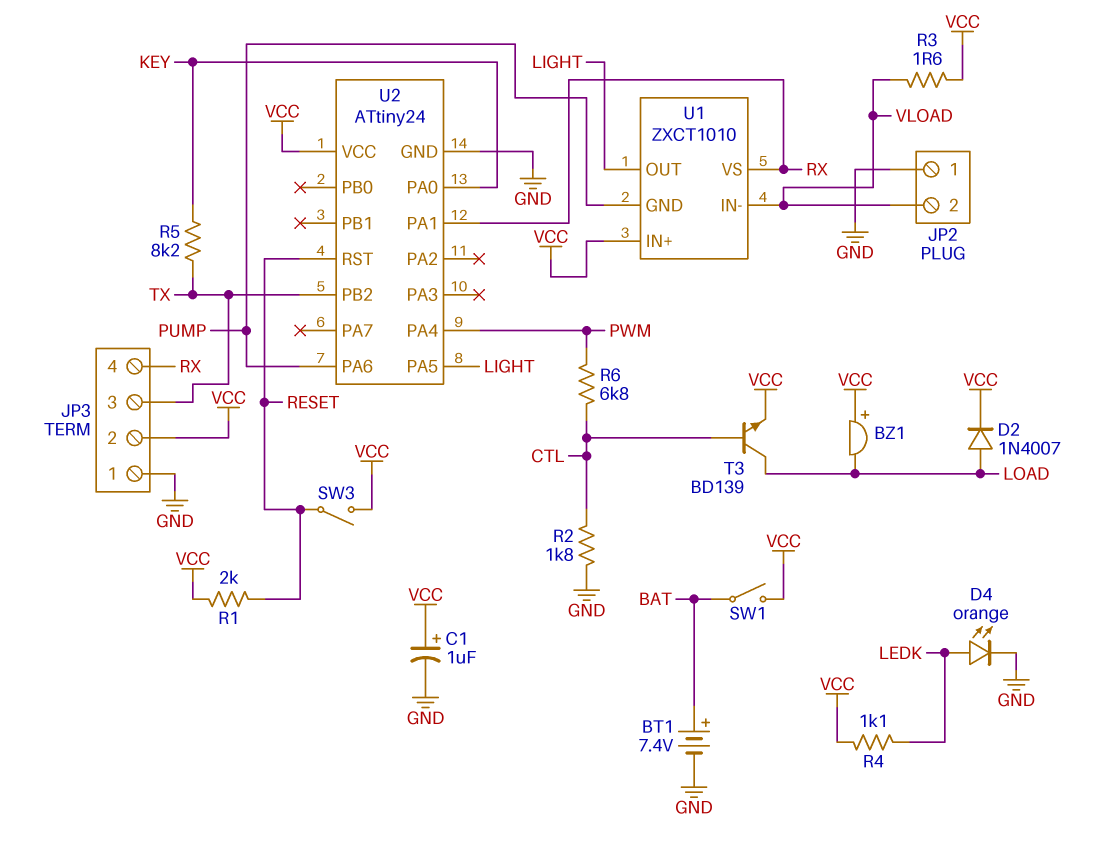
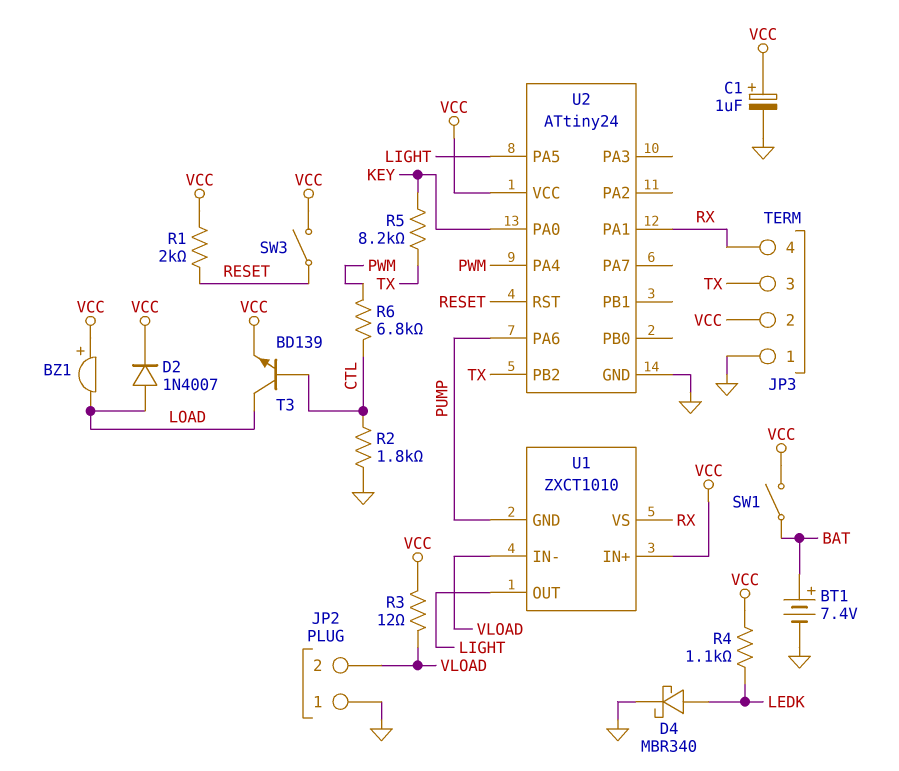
D4: LED orange (A LEDK, K GND) -> schottky MBR340 (A LEDK, K GND)
R3: 1.6 (VCC, VLOAD) -> 12 (VCC, VLOAD)

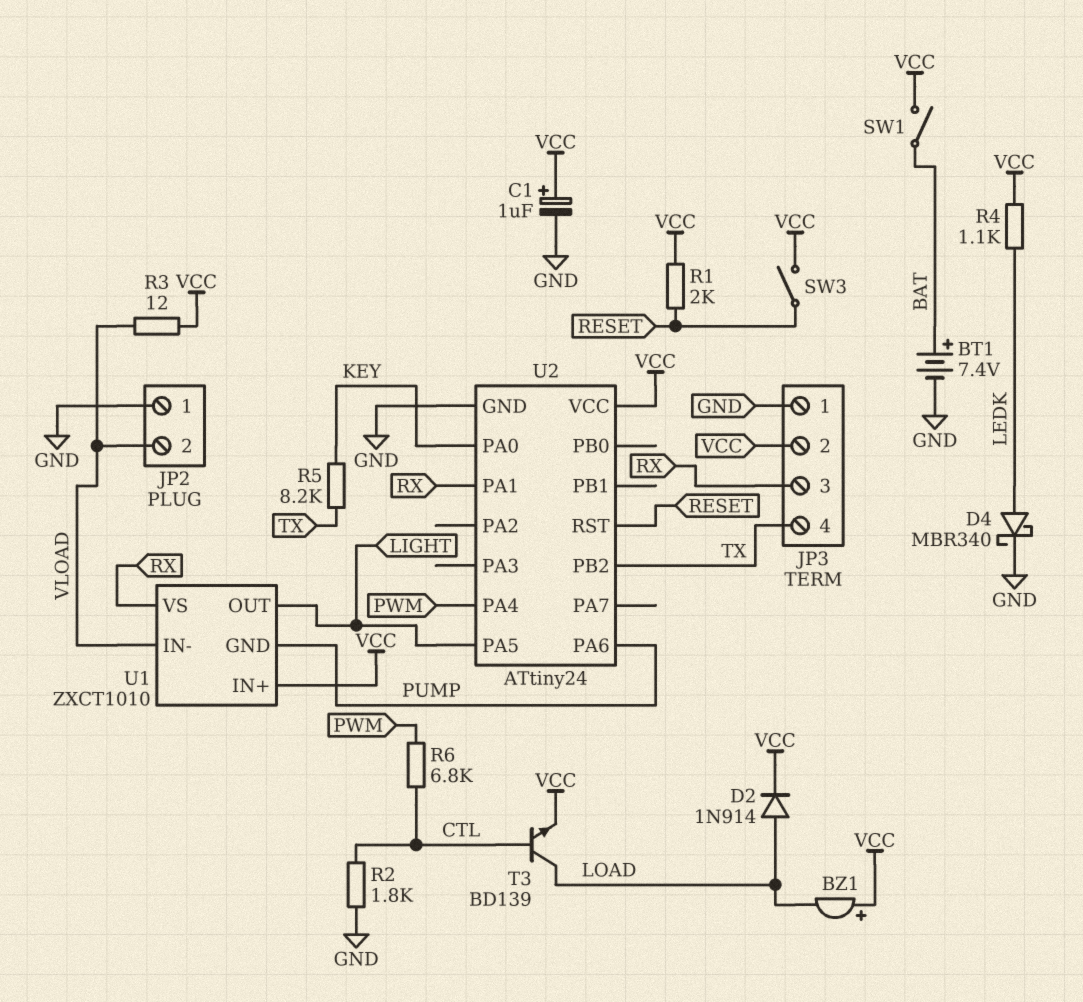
D2: diode 1N4007 (A LOAD, K VCC) -> diode 1N914 (A LOAD, K VCC)
JP3 pin 3: TX -> RX
JP3 pin 4: RX -> TX

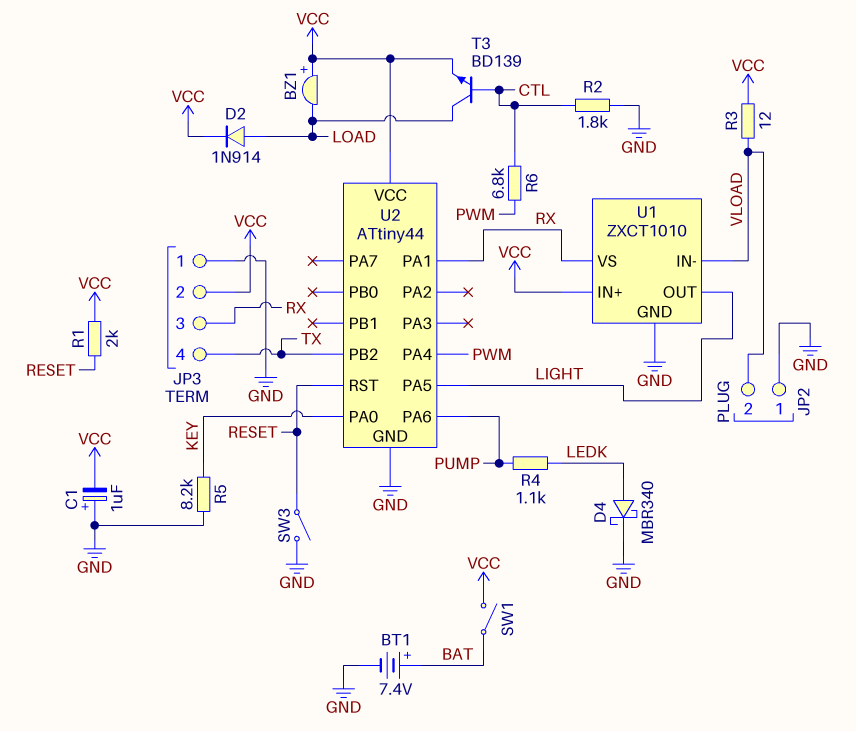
C1: 1uF (plus VCC, minus GND) -> 1uF (plus GND, minus VCC)
R4: 1.1k (LEDK, VCC) -> 1.1k (LEDK, PUMP)
R5: 8.2k (KEY, TX) -> 8.2k (GND, KEY)
SW3: switch (RESET, VCC) -> switch (GND, RESET)
U1 pin GND: PUMP -> GND
U2: ATtiny24 -> ATtiny44

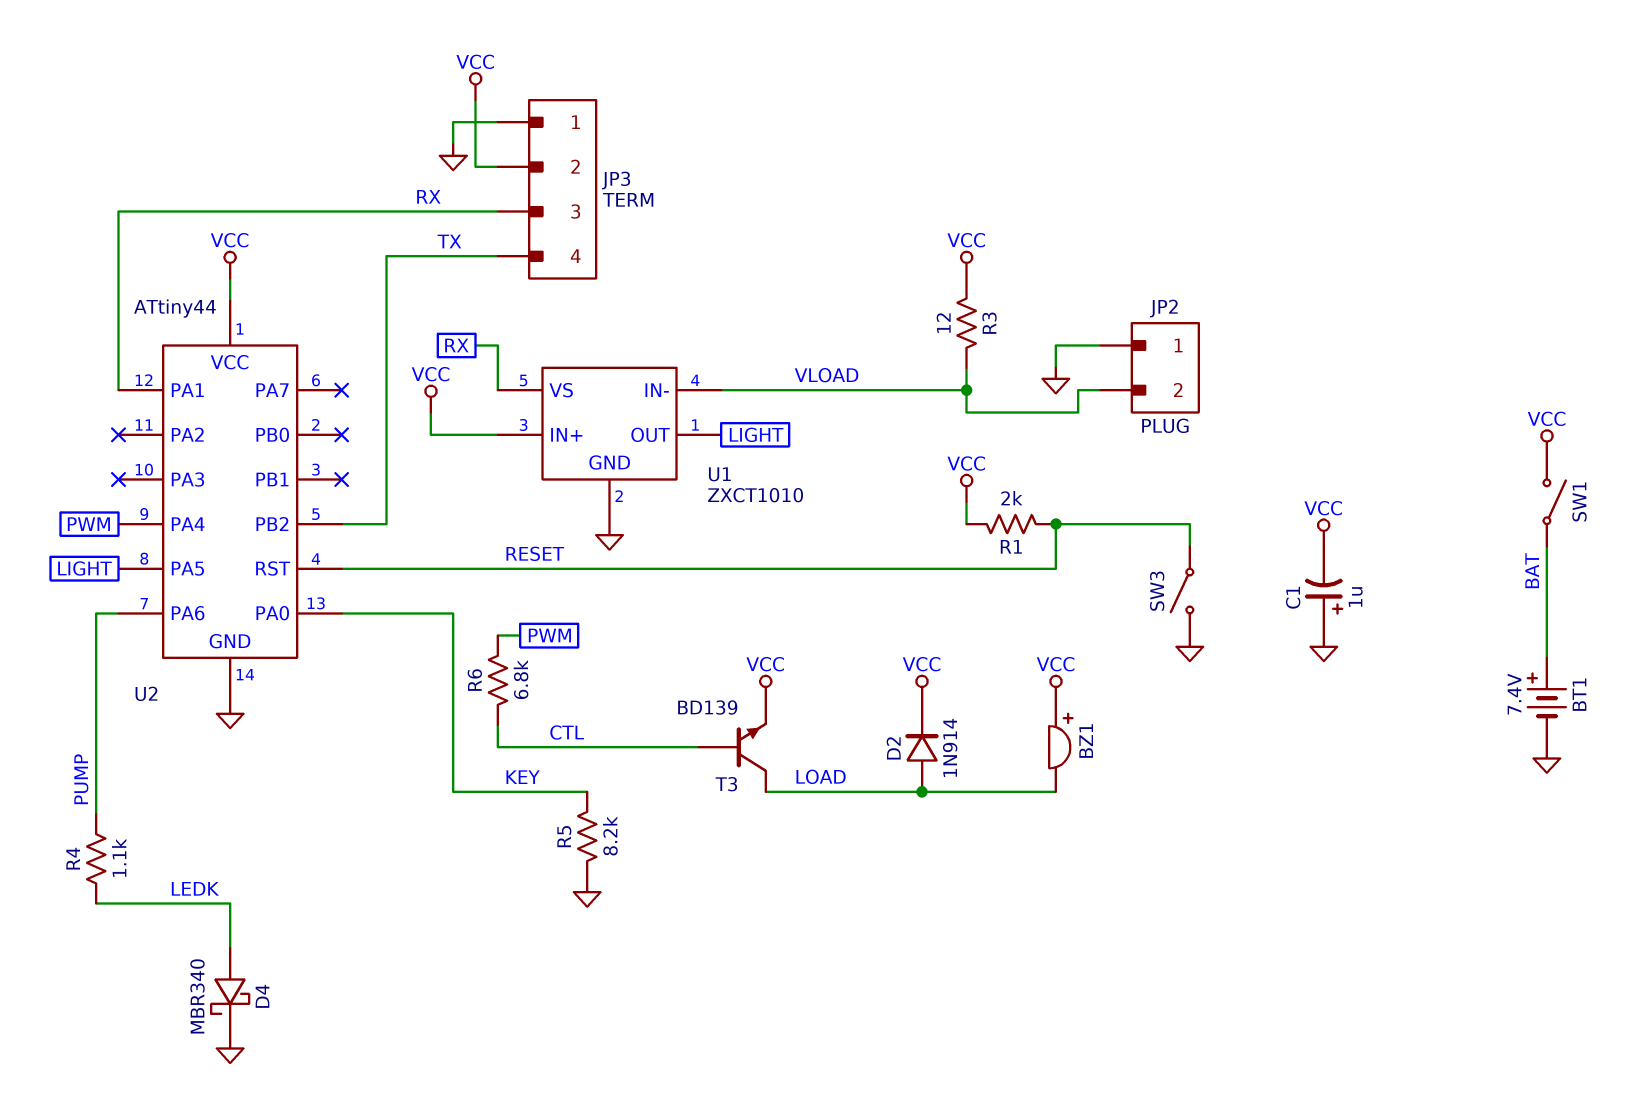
R2: 1.8k (CTL, GND) -> none

